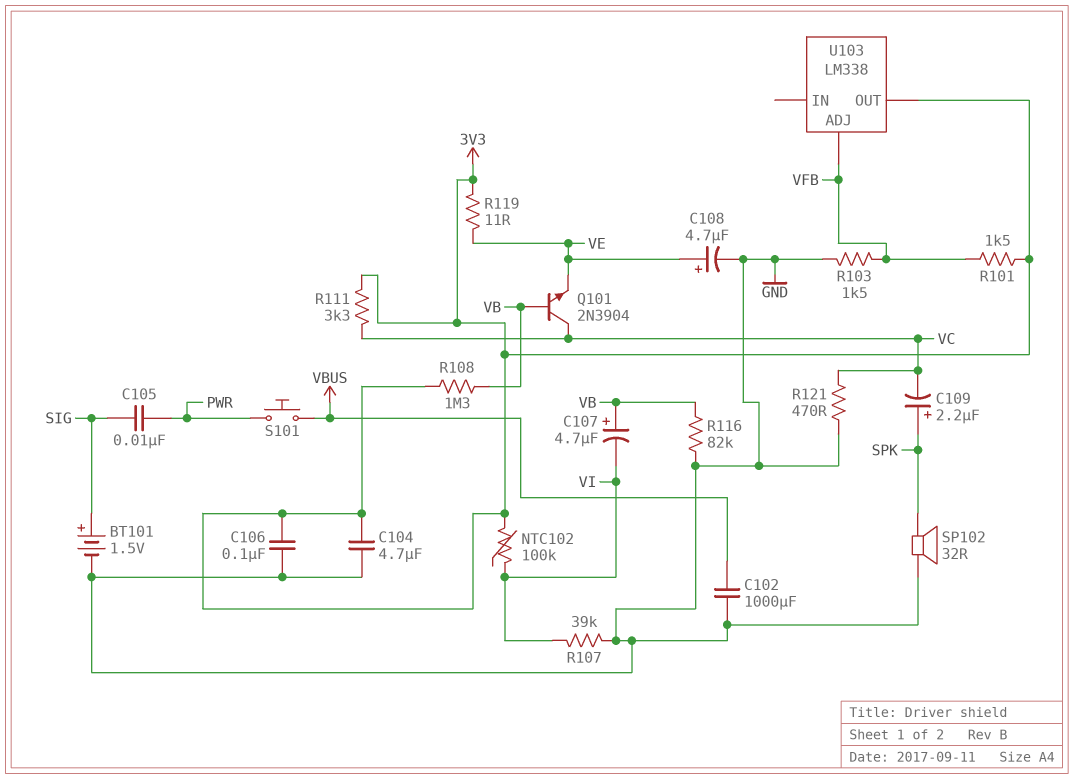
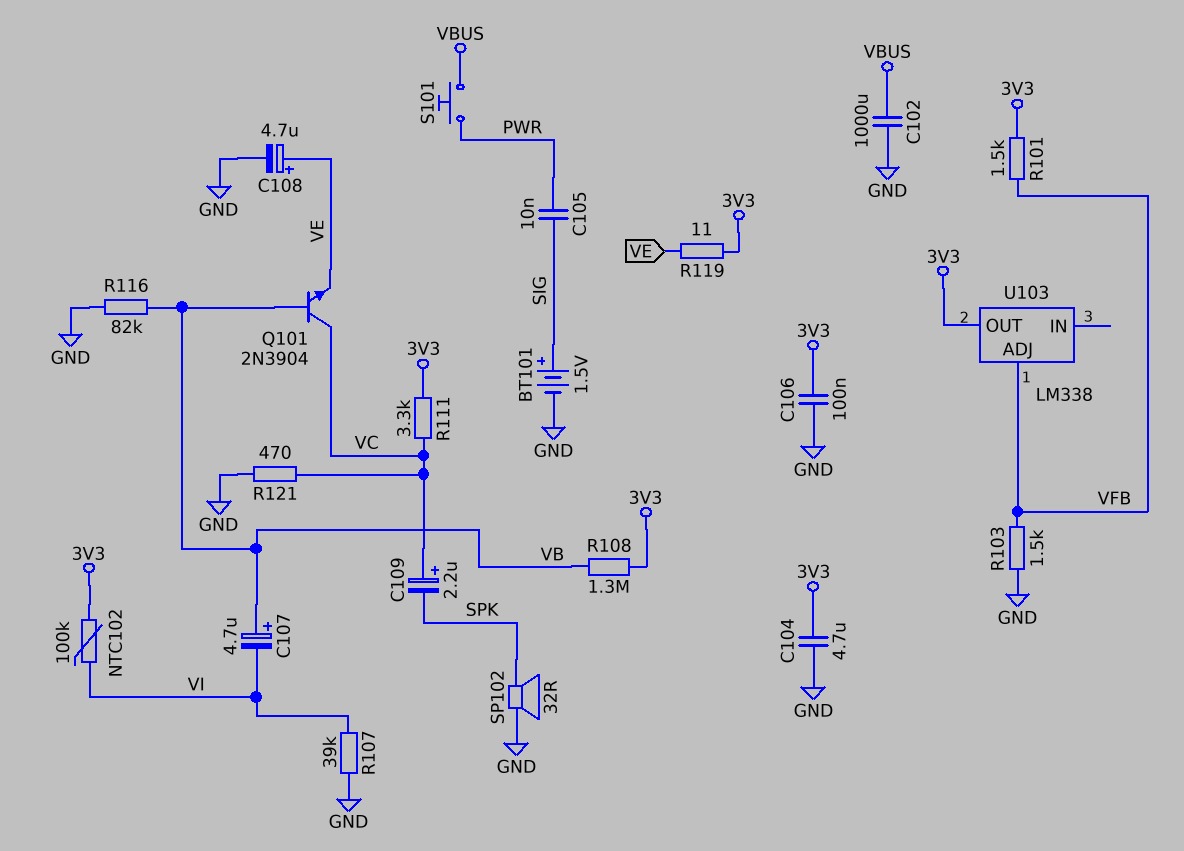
C109: 2.2uF (plus SPK, minus VC) -> 2.2uF (plus VC, minus SPK)

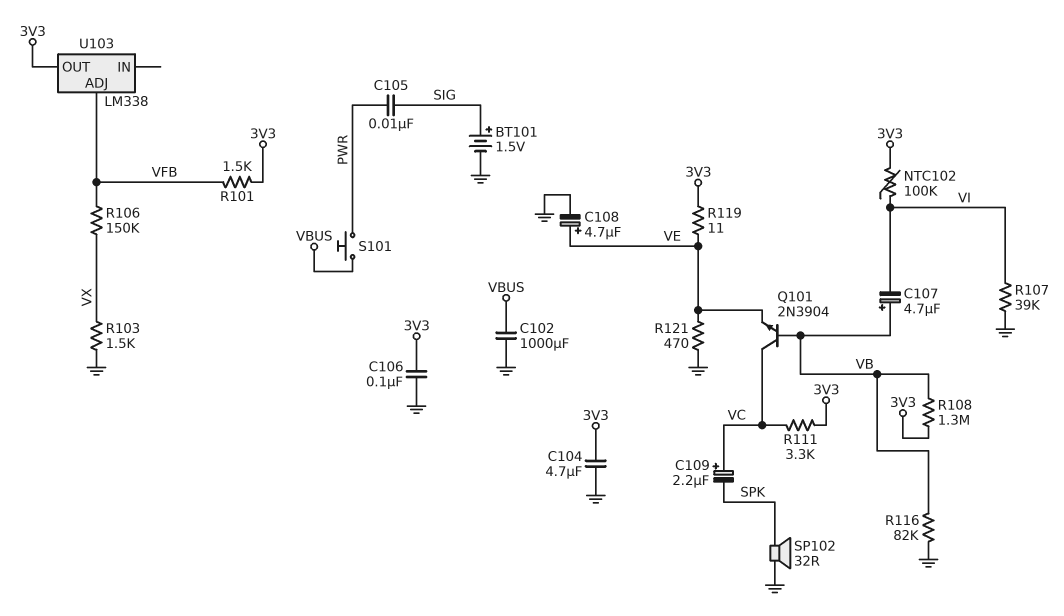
R103: 1.5k (GND, VFB) -> 1.5k (GND, VX)
R106: none -> 150k (VFB, VX)
R121: 470 (GND, VC) -> 470 (GND, VE)

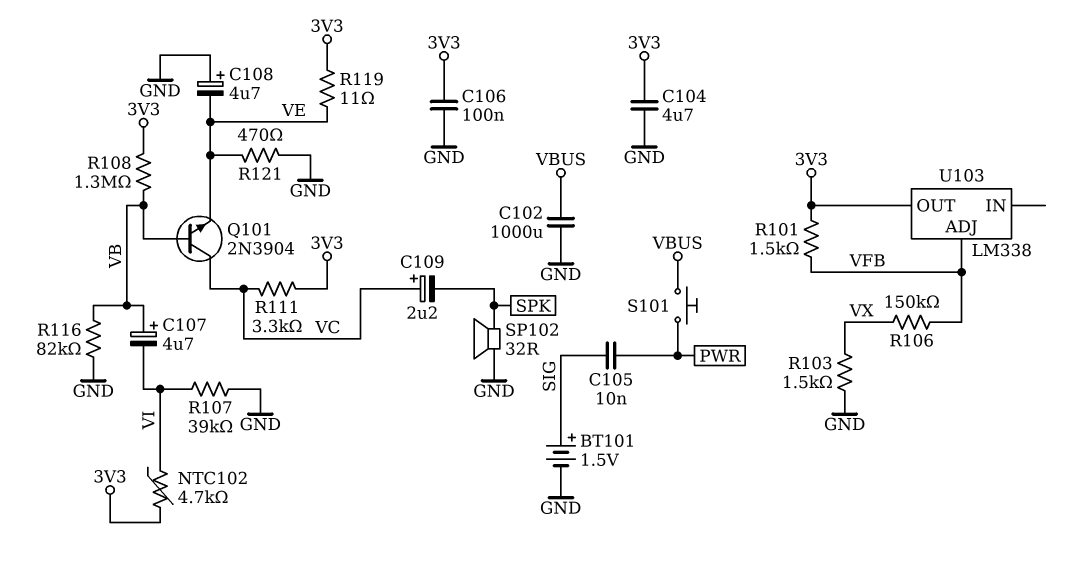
C108: 4.7uF (plus VE, minus GND) -> 4.7uF (plus GND, minus VE)
NTC102: 100k (3V3, VI) -> 4.7k (3V3, VI)

